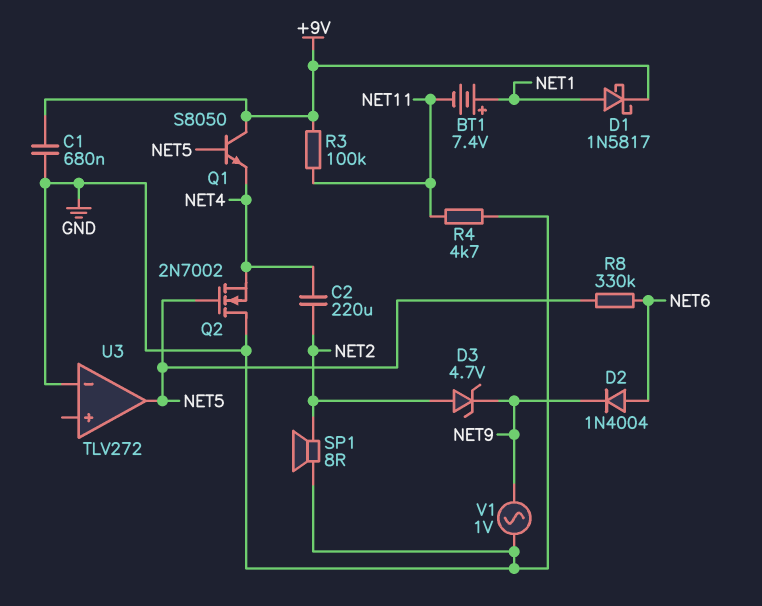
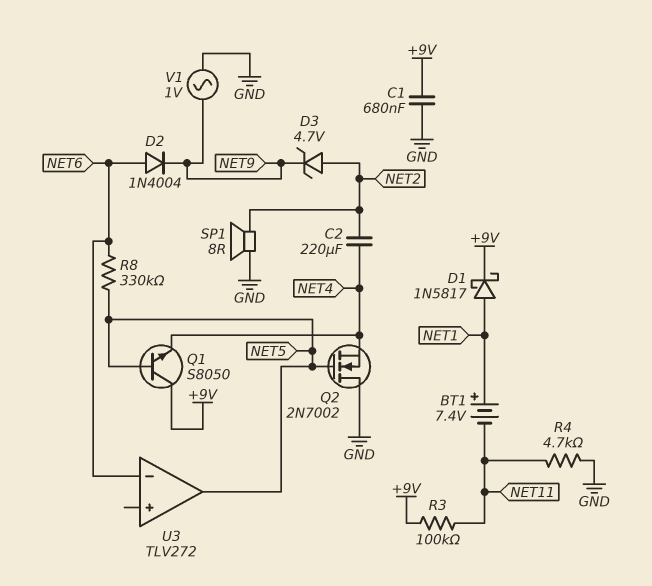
U3 pin in-: GND -> NET6

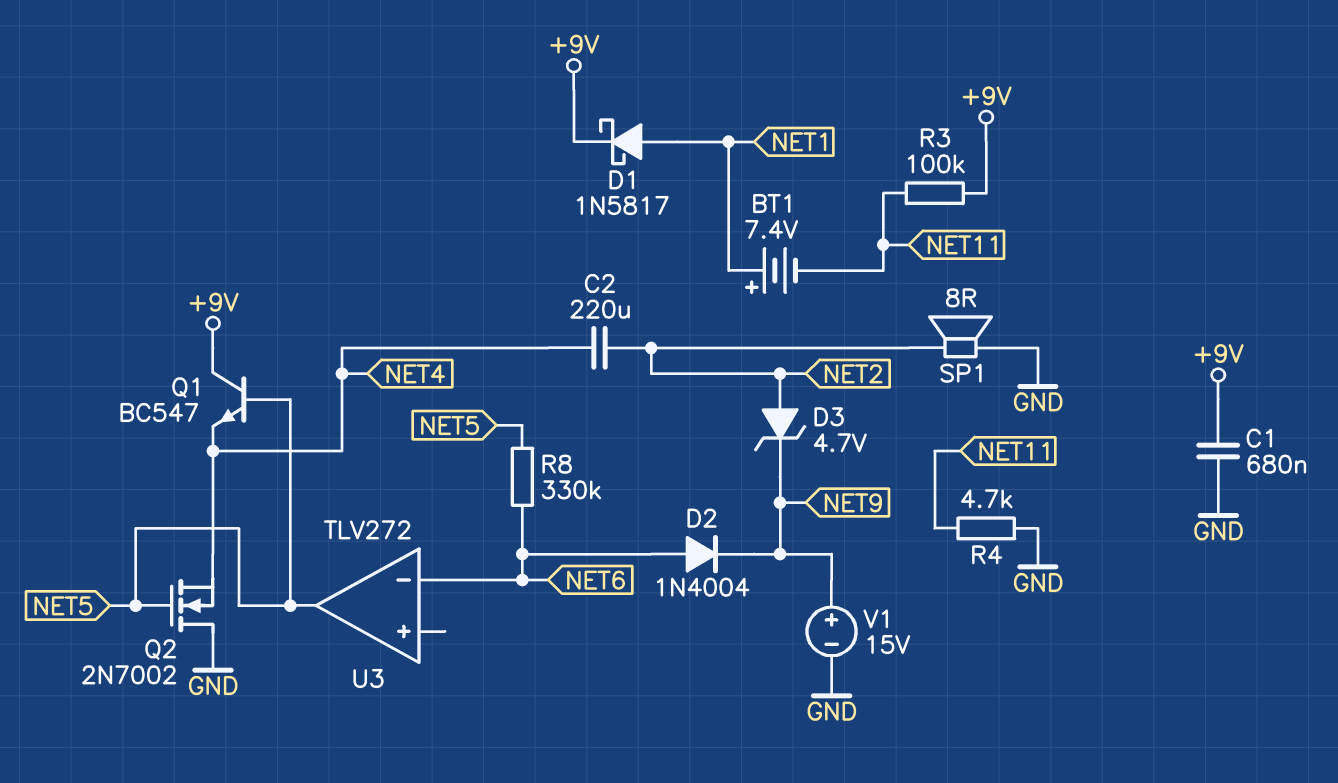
Q1: NPN S8050 (B NET5, C +9V, E NET4) -> NPN BC547 (B NET5, C +9V, E NET4)
V1: AC 1V (GND, NET9) -> 15V (plus NET9, minus GND)

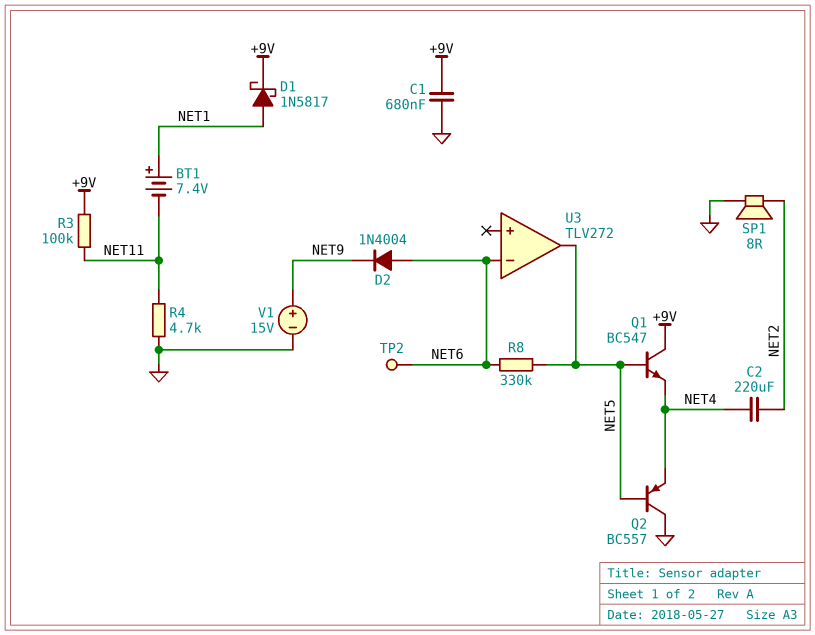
D3: zener 4.7V (A NET2, K NET9) -> none
Q2: NMOS 2N7002 (G NET5, D GND, S NET4) -> PNP BC557 (B NET5, C GND, E NET4)
TP2: none -> test point (NET6)

